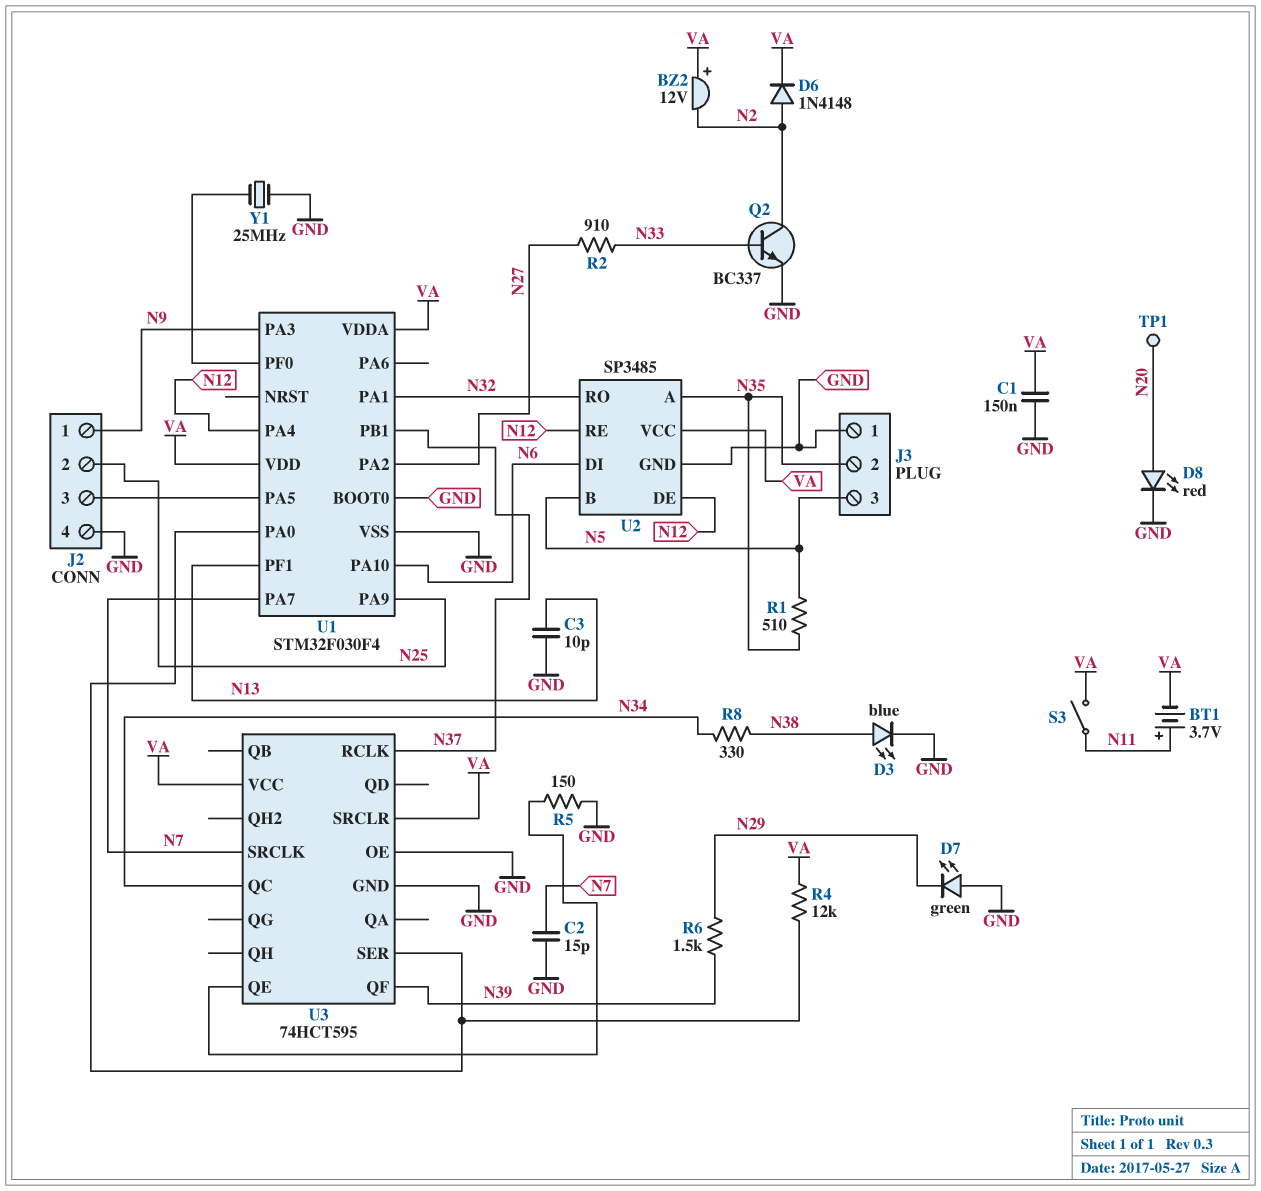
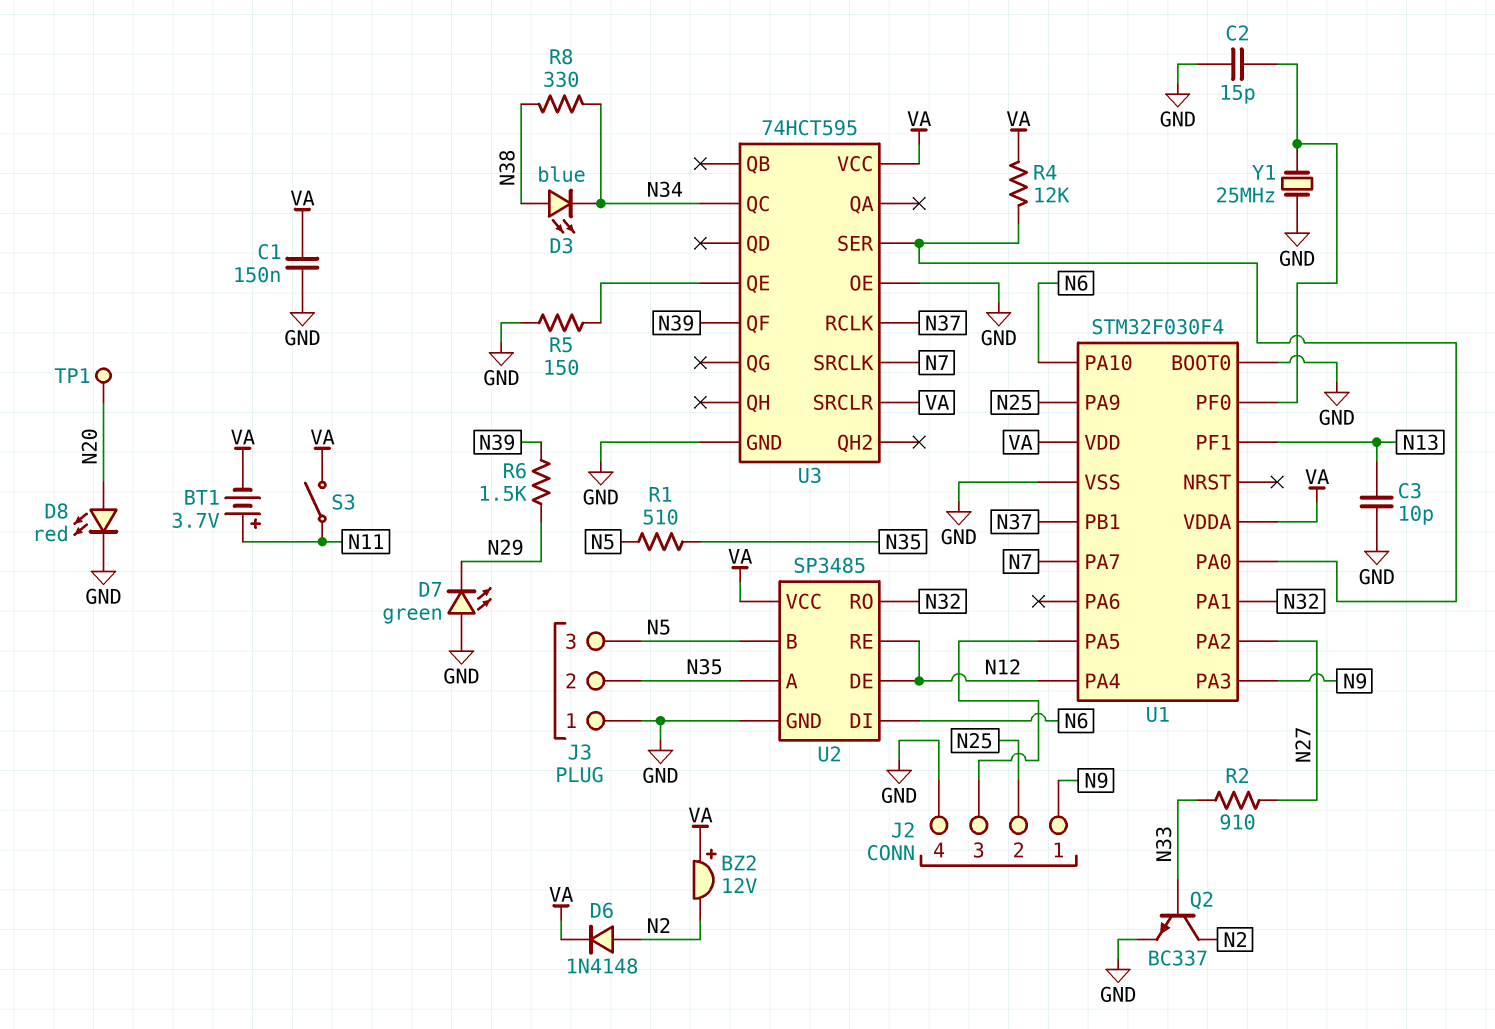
C2: 15pF (GND, N7) -> 15pF (GND, U1/PF0)
D3: LED blue (A N38, K GND) -> LED blue (A N38, K N34)

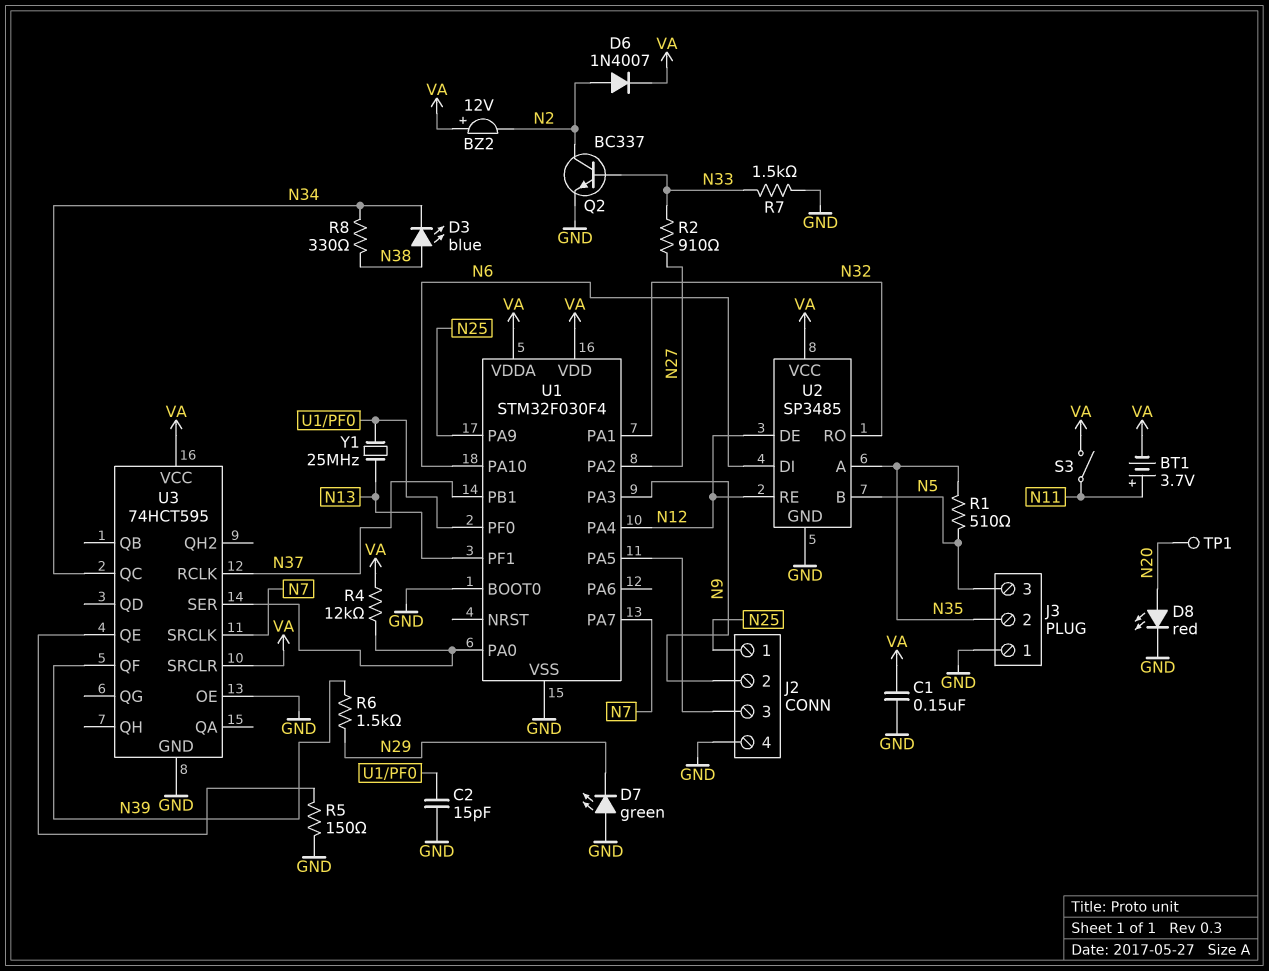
C3: 10pF (GND, N13) -> none
D6: diode 1N4148 (A N2, K VA) -> diode 1N4007 (A N2, K VA)
J2 pin 1: N9 -> N25
J2 pin 2: N25 -> N9
R7: none -> 1.5k (GND, N33)
Y1: 25MHz (GND, U1/PF0) -> 25MHz (N13, U1/PF0)

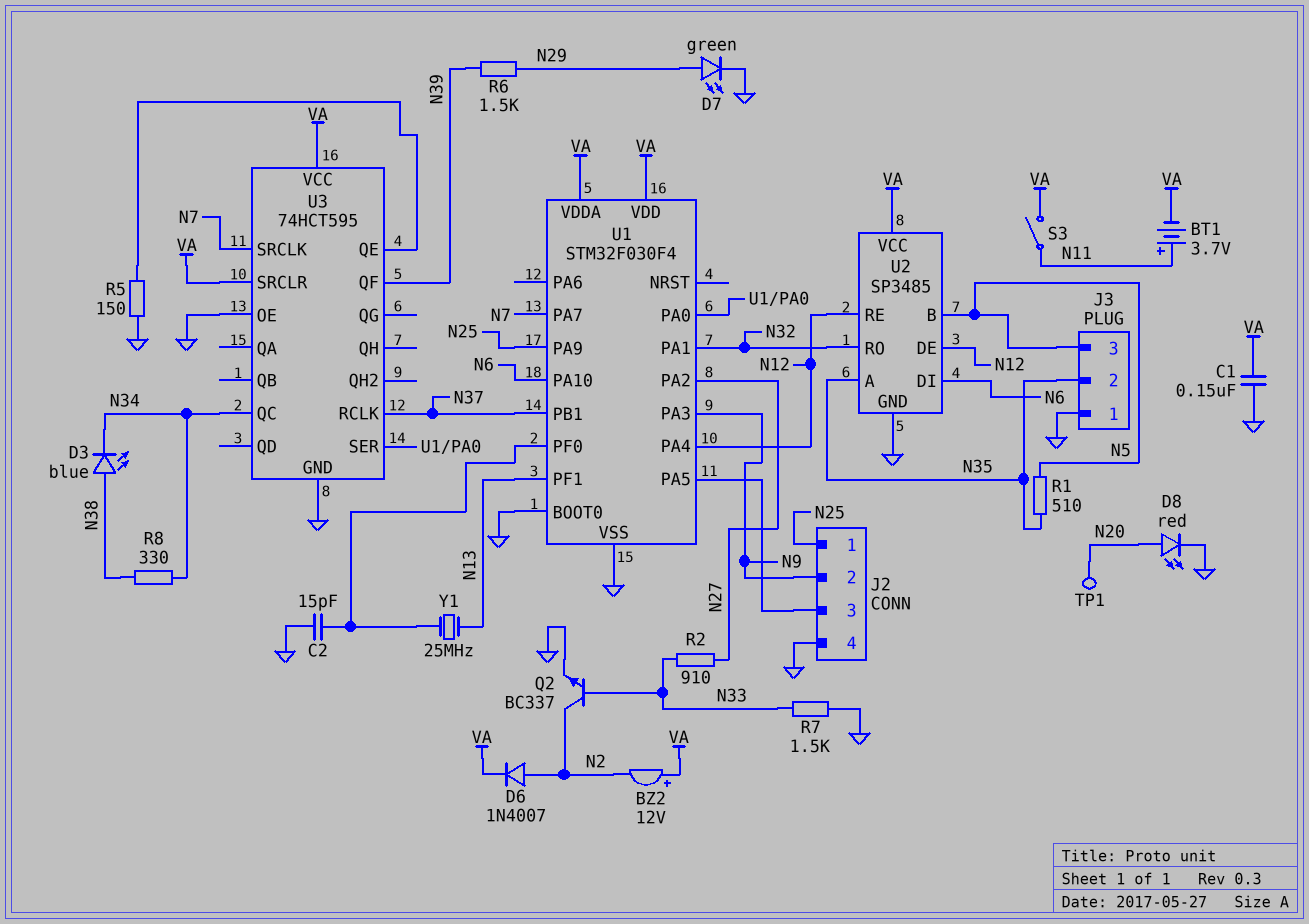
D7: LED green (A GND, K N29) -> LED green (A N29, K GND)
R4: 12k (U1/PA0, VA) -> none

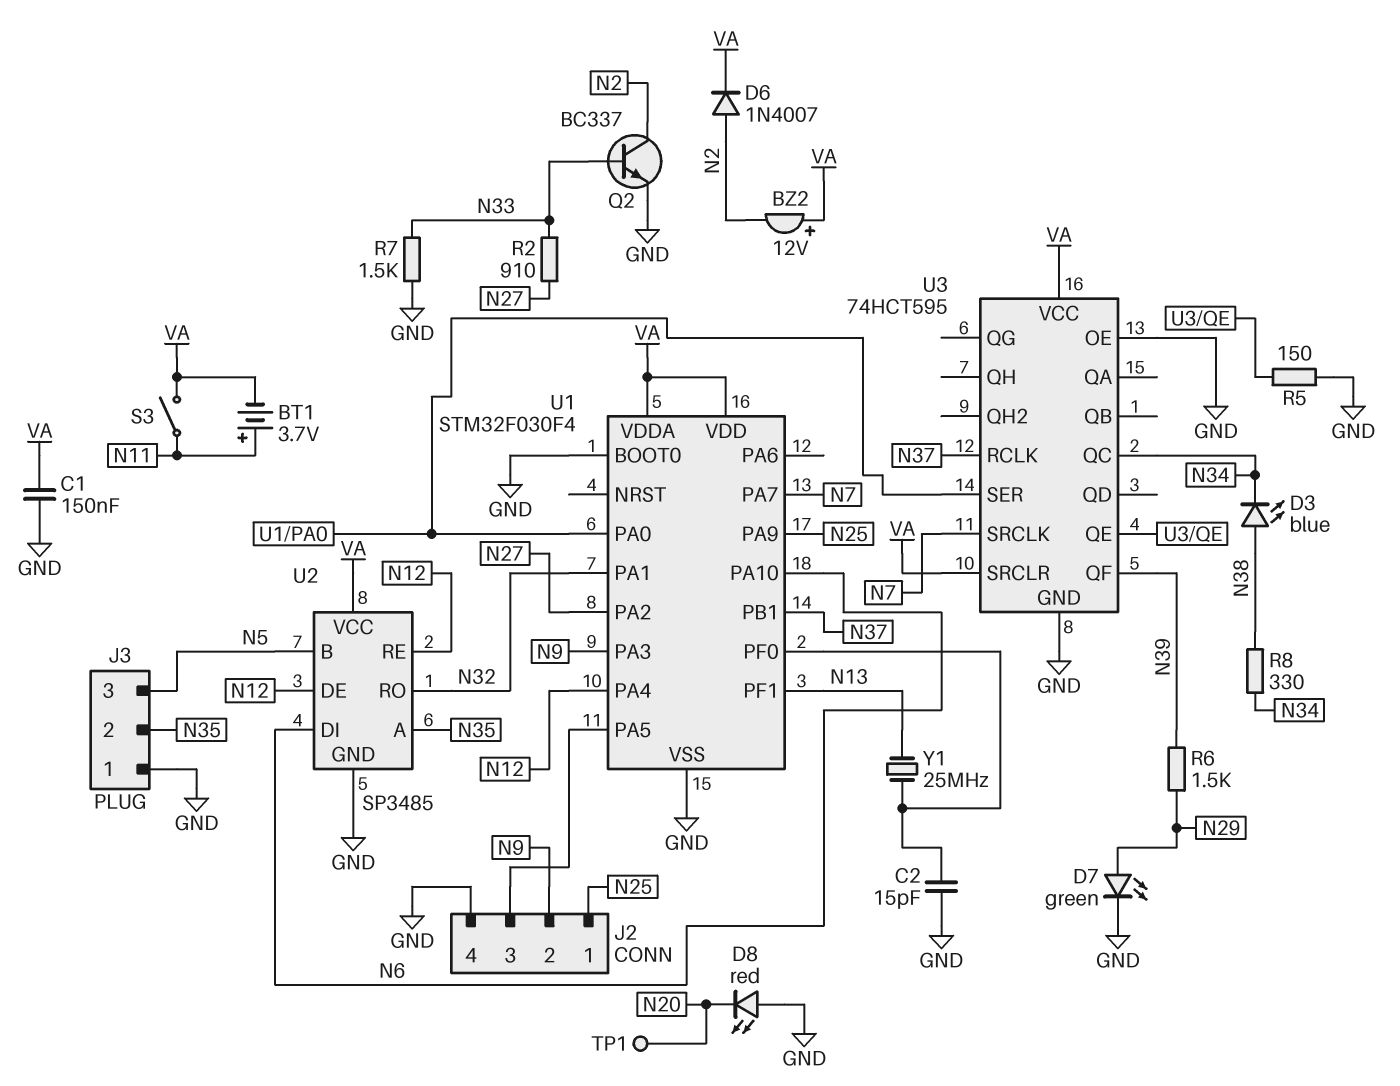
D8: LED red (A N20, K GND) -> LED red (A GND, K N20)
R1: 510 (N5, N35) -> none

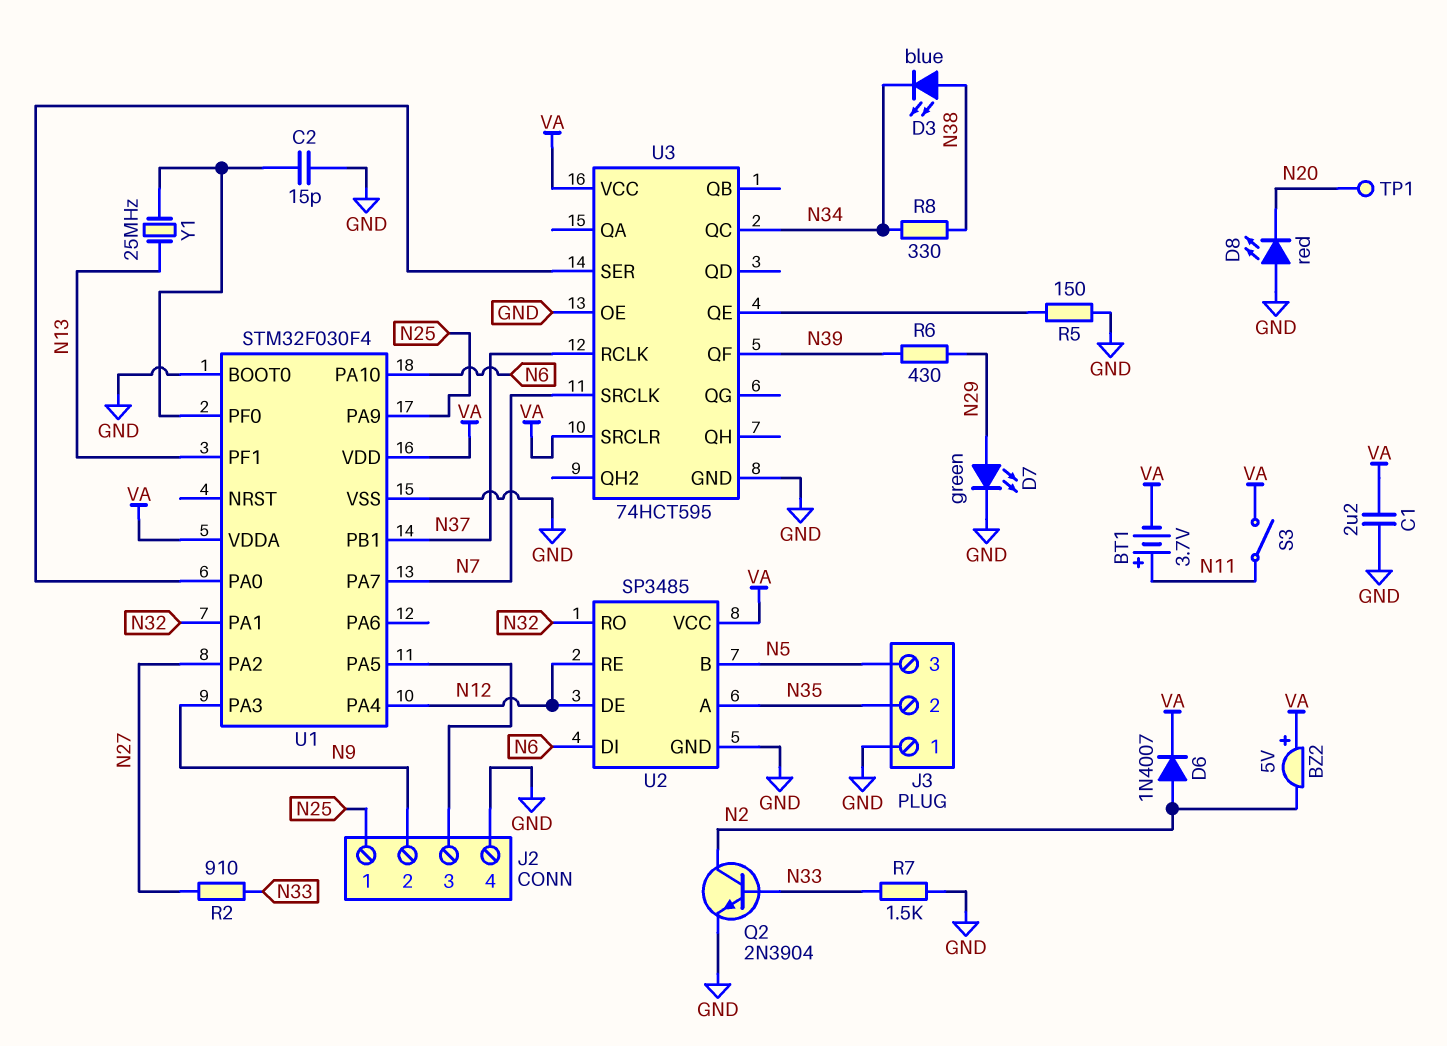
BZ2: buzzer 12V (plus VA, minus N2) -> buzzer 5V (plus VA, minus N2)
C1: 150nF (GND, VA) -> 2.2uF (GND, VA)
Q2: NPN BC337 (B N33, C N2, E GND) -> NPN 2N3904 (B N33, C N2, E GND)
R6: 1.5k (N29, N39) -> 430 (N29, N39)

